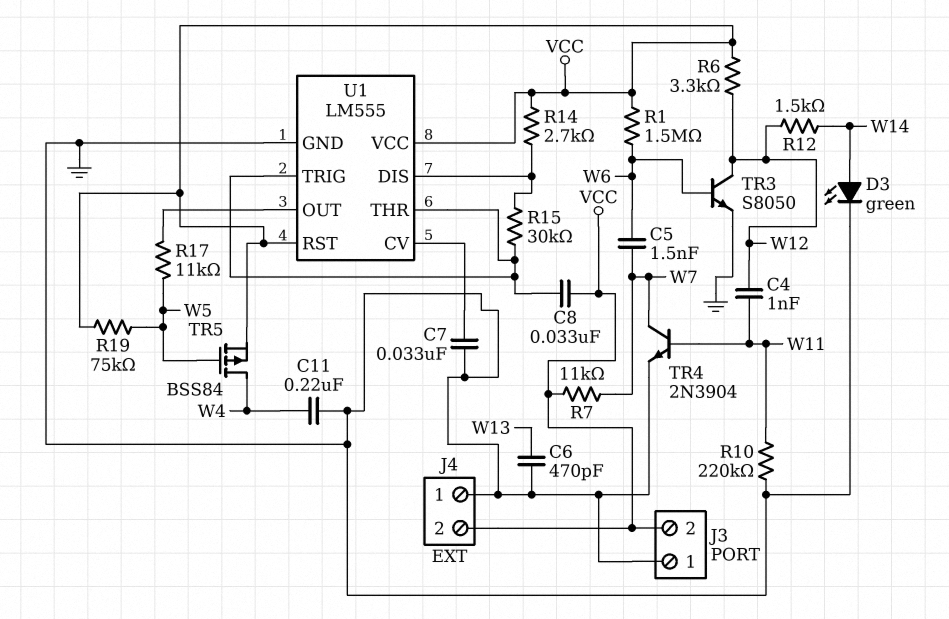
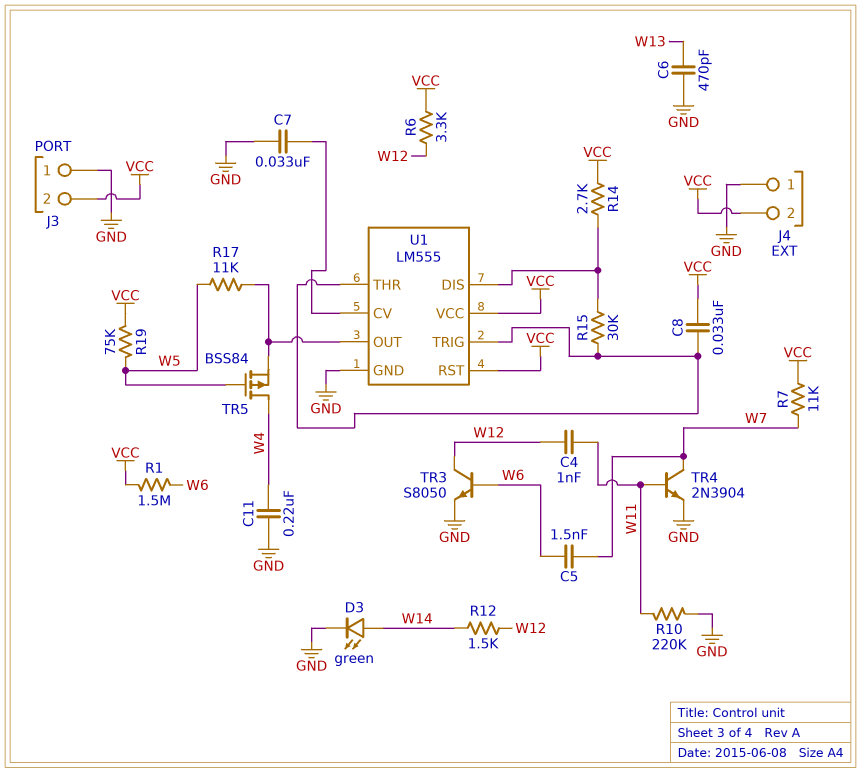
TR5: PMOS BSS84 (G W5, D W4, S VCC) -> PMOS BSS84 (G W5, D W4, S U1/OUT)

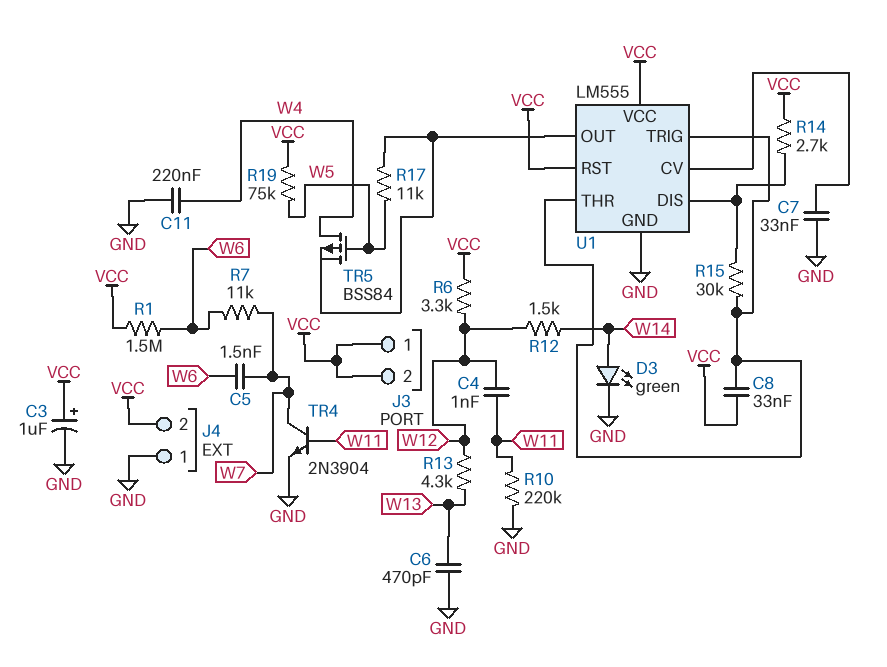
C3: none -> 1uF (plus VCC, minus GND)
J3 pin 1: GND -> VCC
R7: 11k (VCC, W7) -> 11k (W6, W7)
R13: none -> 4.3k (W12, W13)
TR3: NPN S8050 (B W6, C W12, E GND) -> none

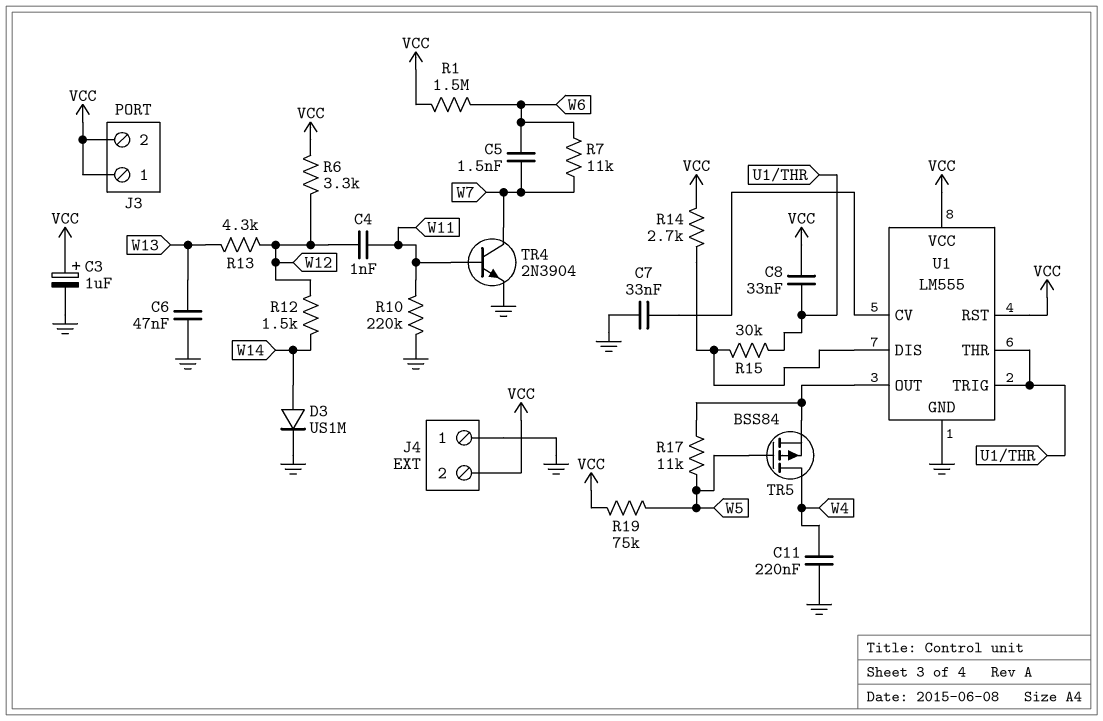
C6: 470pF (GND, W13) -> 47nF (GND, W13)
D3: LED green (A W14, K GND) -> diode US1M (A W14, K GND)

